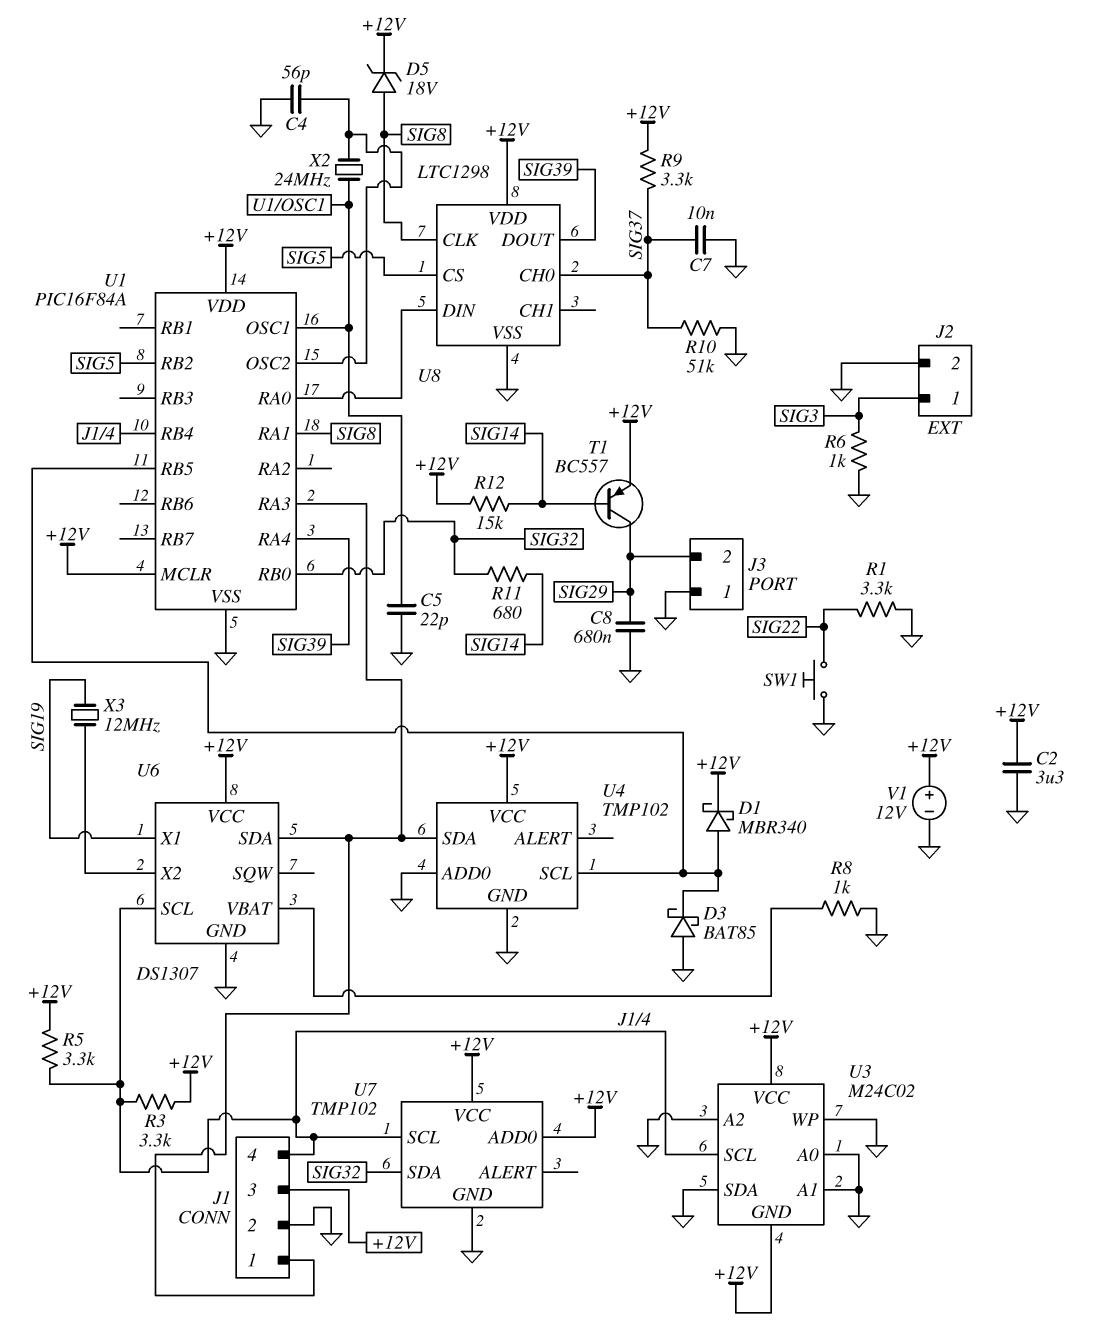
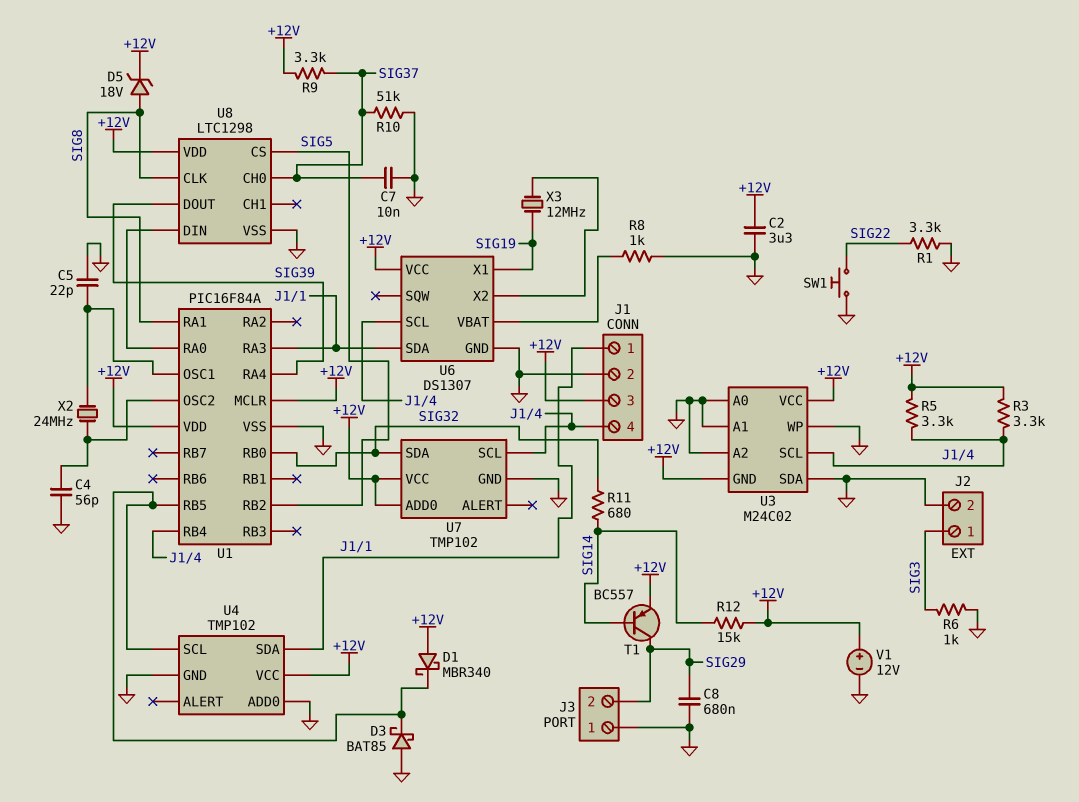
D1: schottky MBR340 (A U1/RB5, K +12V) -> schottky MBR340 (A +12V, K U1/RB5)

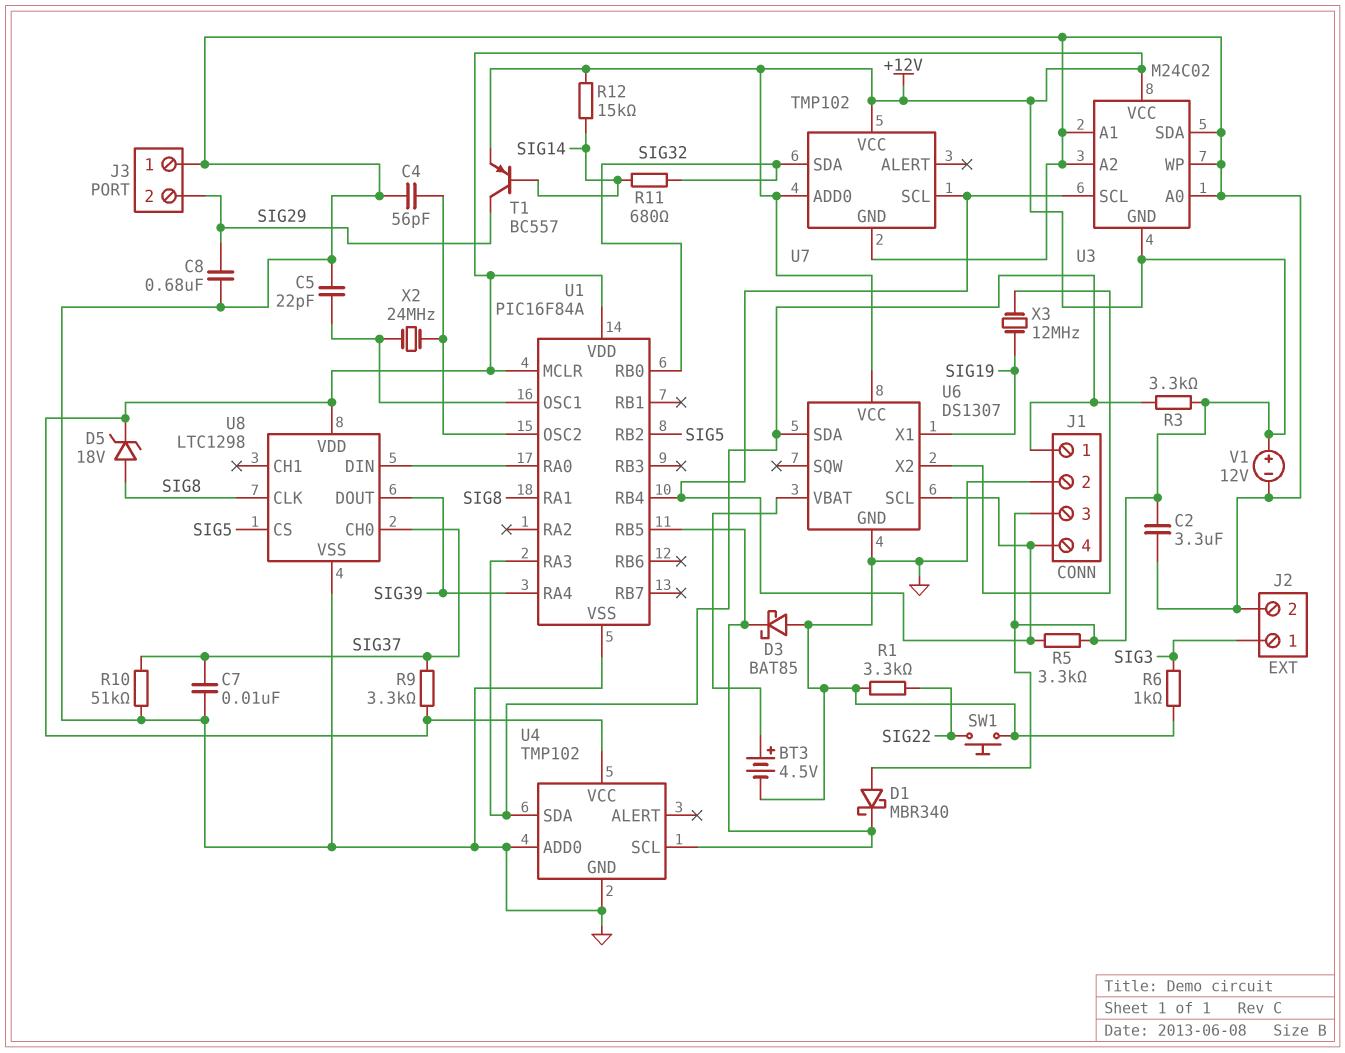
BT3: none -> 4.5V (plus U6/VBAT, minus GND)
R3: 3.3k (+12V, J1/4) -> 3.3k (+12V, J1/1)
R8: 1k (GND, U6/VBAT) -> none

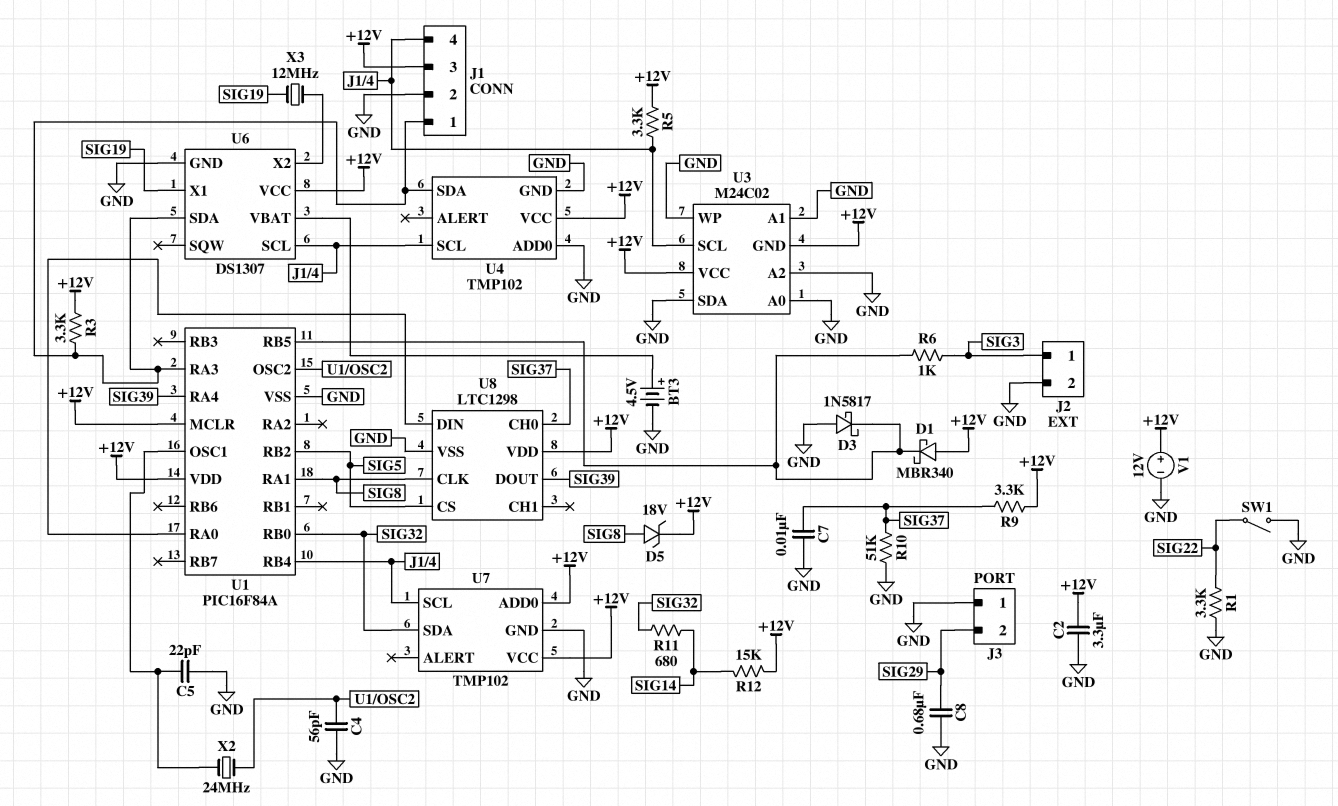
D3: schottky BAT85 (A GND, K U1/RB5) -> schottky 1N5817 (A GND, K U1/RB5)
R6: 1k (GND, SIG3) -> 1k (SIG3, U1/RB5)
SW1: button (GND, SIG22) -> switch (GND, SIG22)
T1: PNP BC557 (B SIG14, C SIG29, E +12V) -> none
U4 pin SCL: U1/RB5 -> J1/4

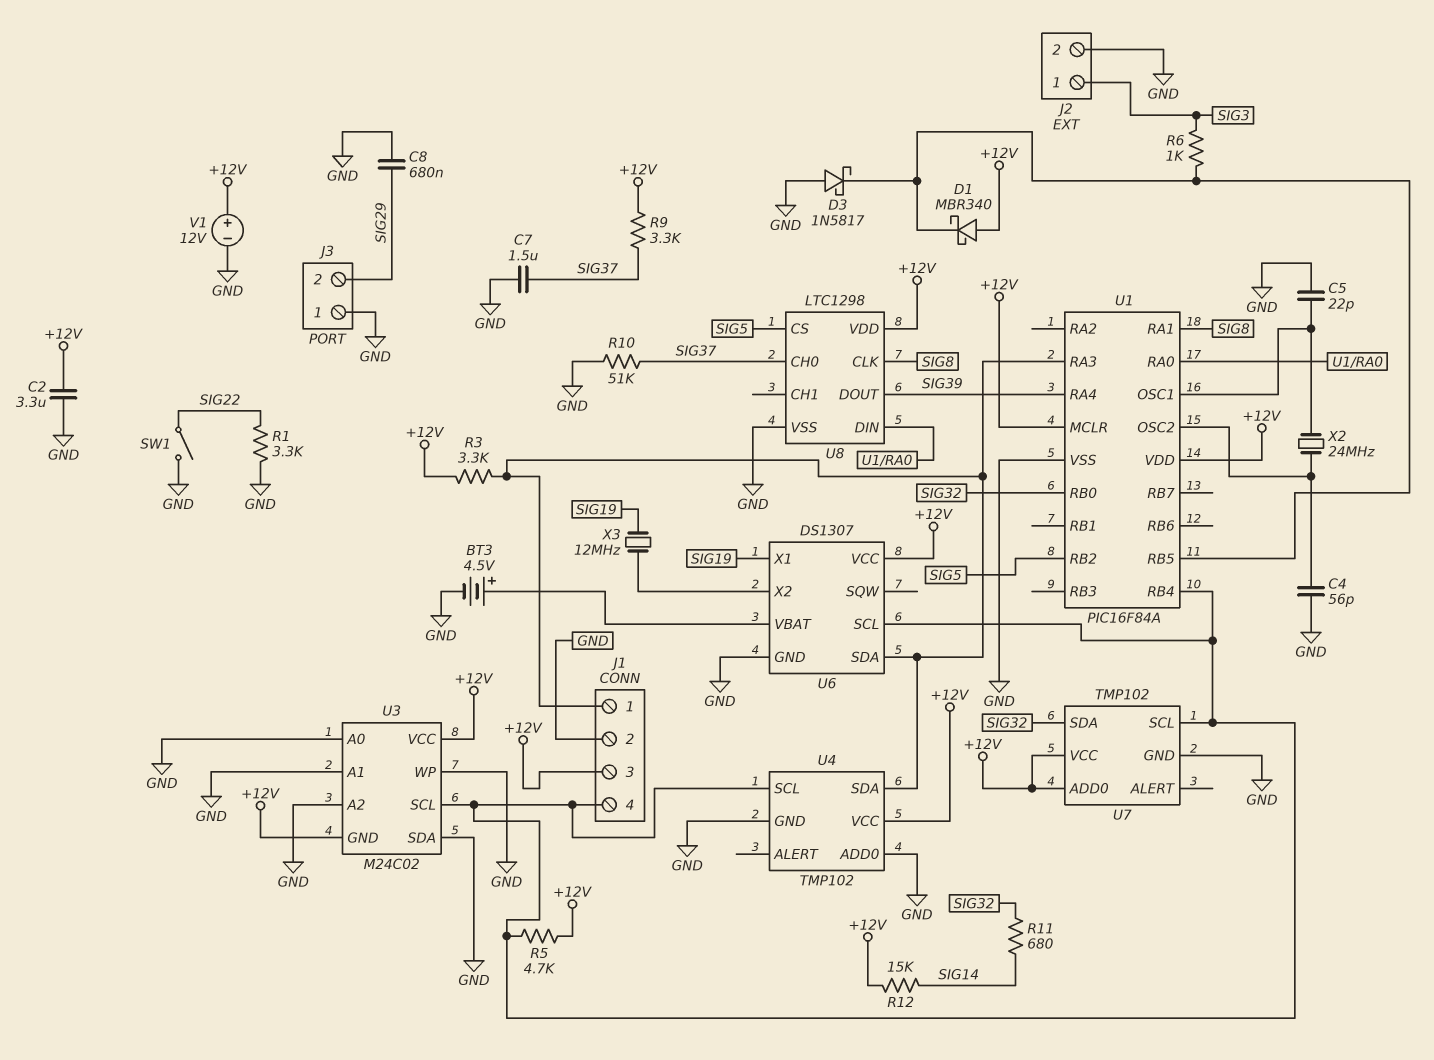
C7: 10nF (GND, SIG37) -> 1.5uF (GND, SIG37)
D5: zener 18V (A SIG8, K +12V) -> none
R5: 3.3k (+12V, J1/4) -> 4.7k (+12V, J1/4)

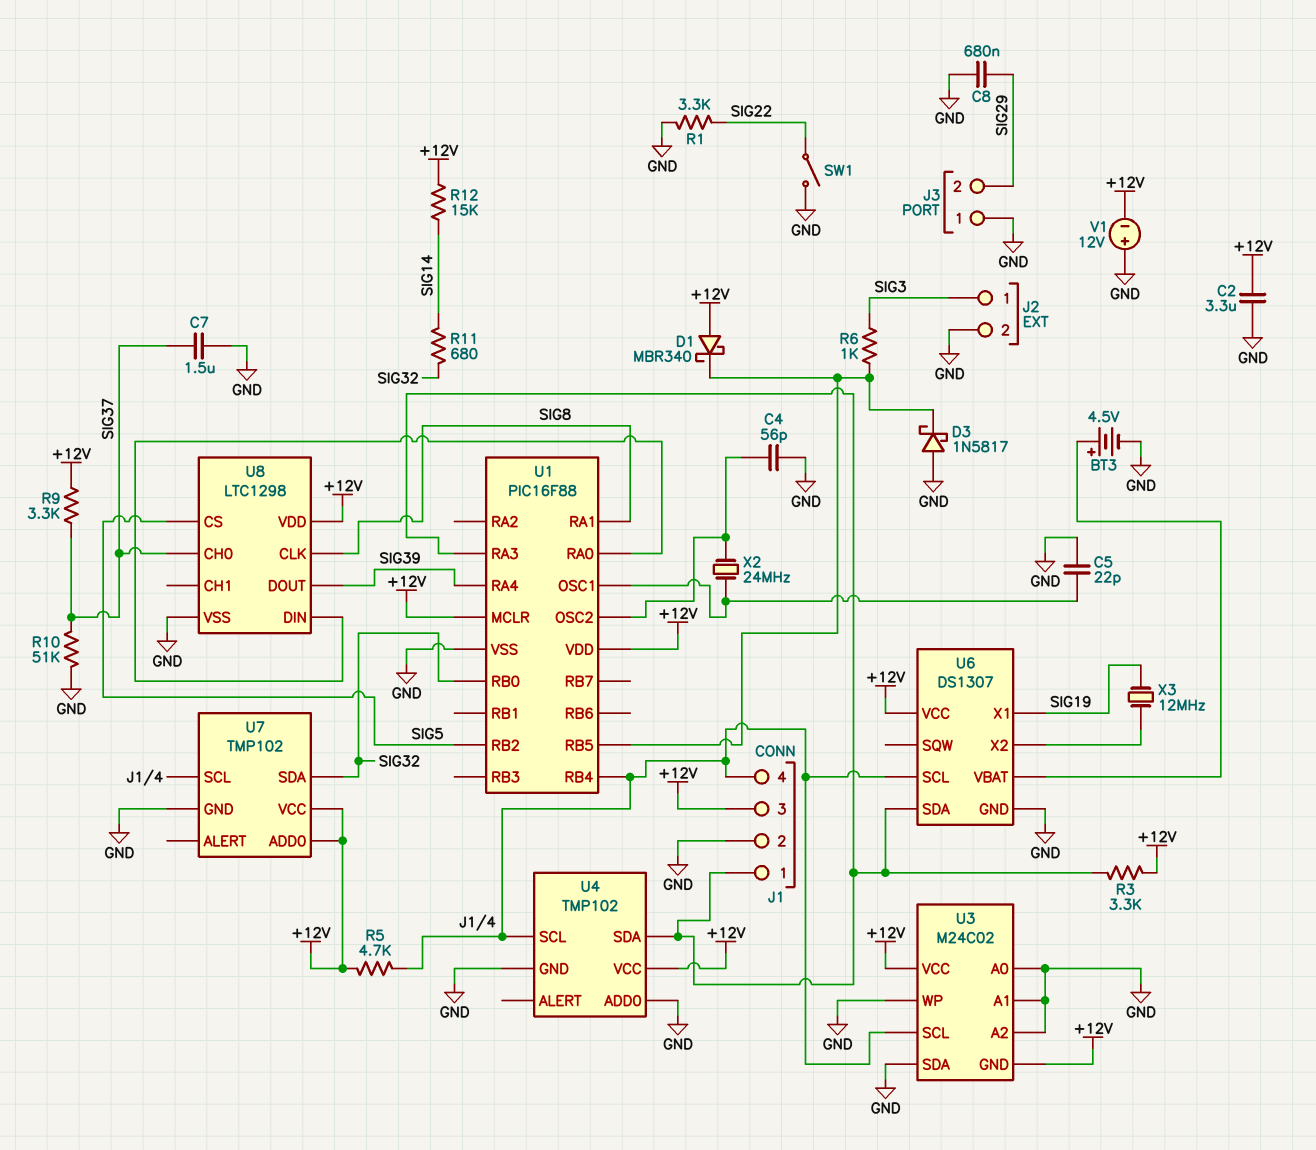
U1: PIC16F84A -> PIC16F88
V1: 12V (plus +12V, minus GND) -> 12V (plus GND, minus +12V)

